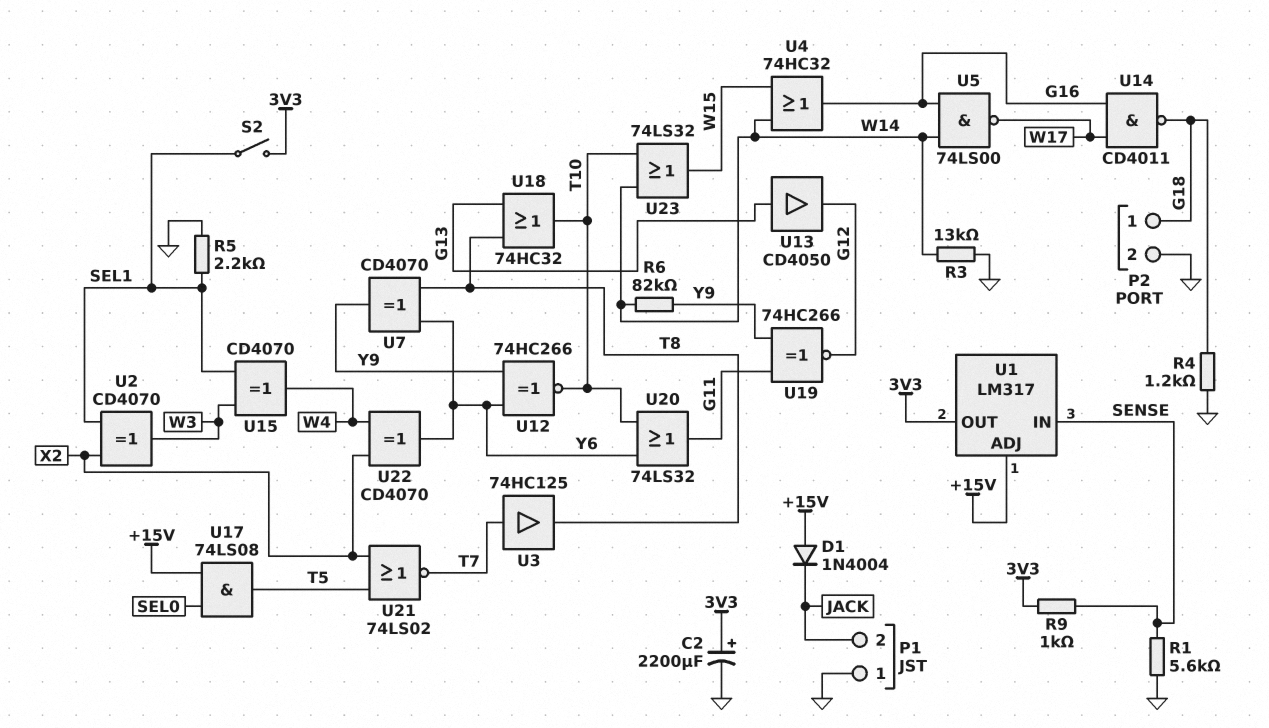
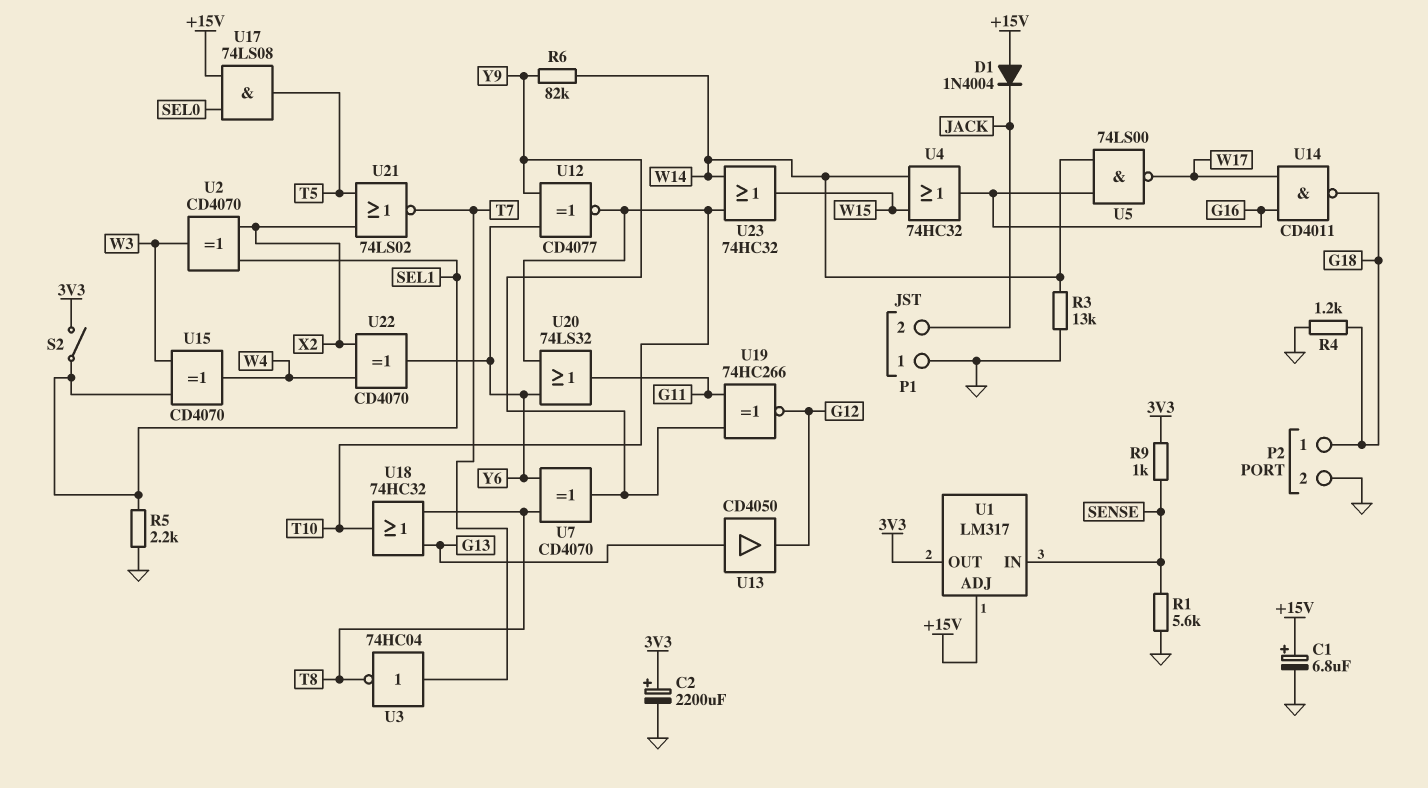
C1: none -> 6.8uF (plus +15V, minus GND)
U3: buffer 74HC125 (in T7, out T8) -> NOT 74HC04 (in T7, out T8)
U12: XNOR 74HC266 (in Y6, in Y9, out T10) -> XNOR CD4077 (in Y6, in Y9, out T10)
U23: OR 74LS32 (in T10, in W14, out W15) -> OR 74HC32 (in T10, in W14, out W15)

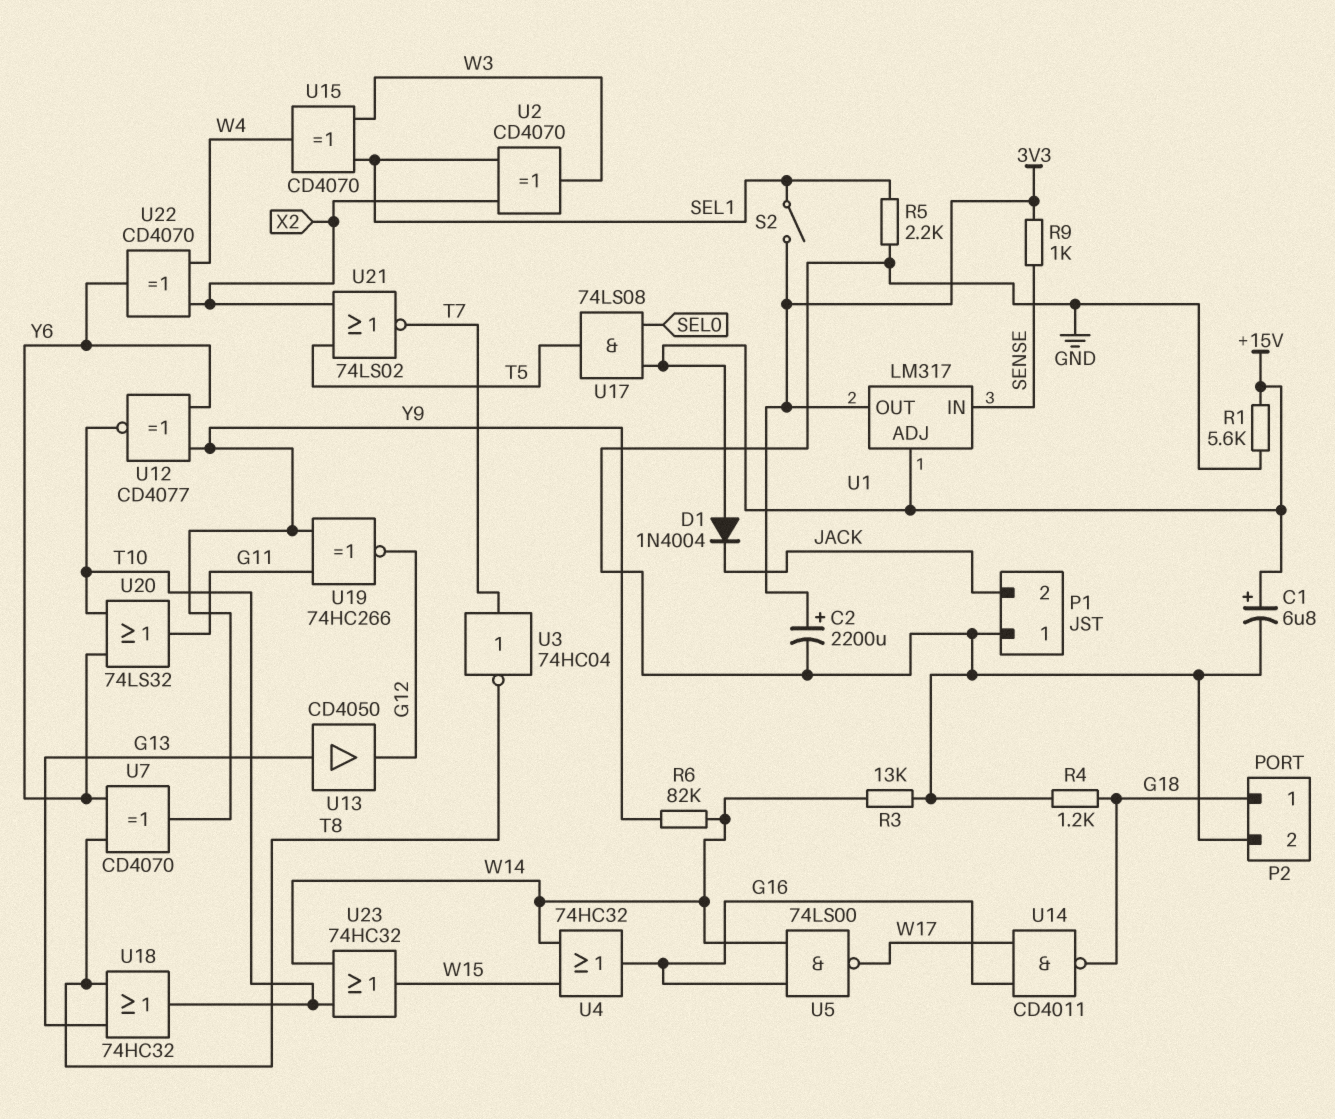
R1: 5.6k (GND, SENSE) -> 5.6k (+15V, GND)

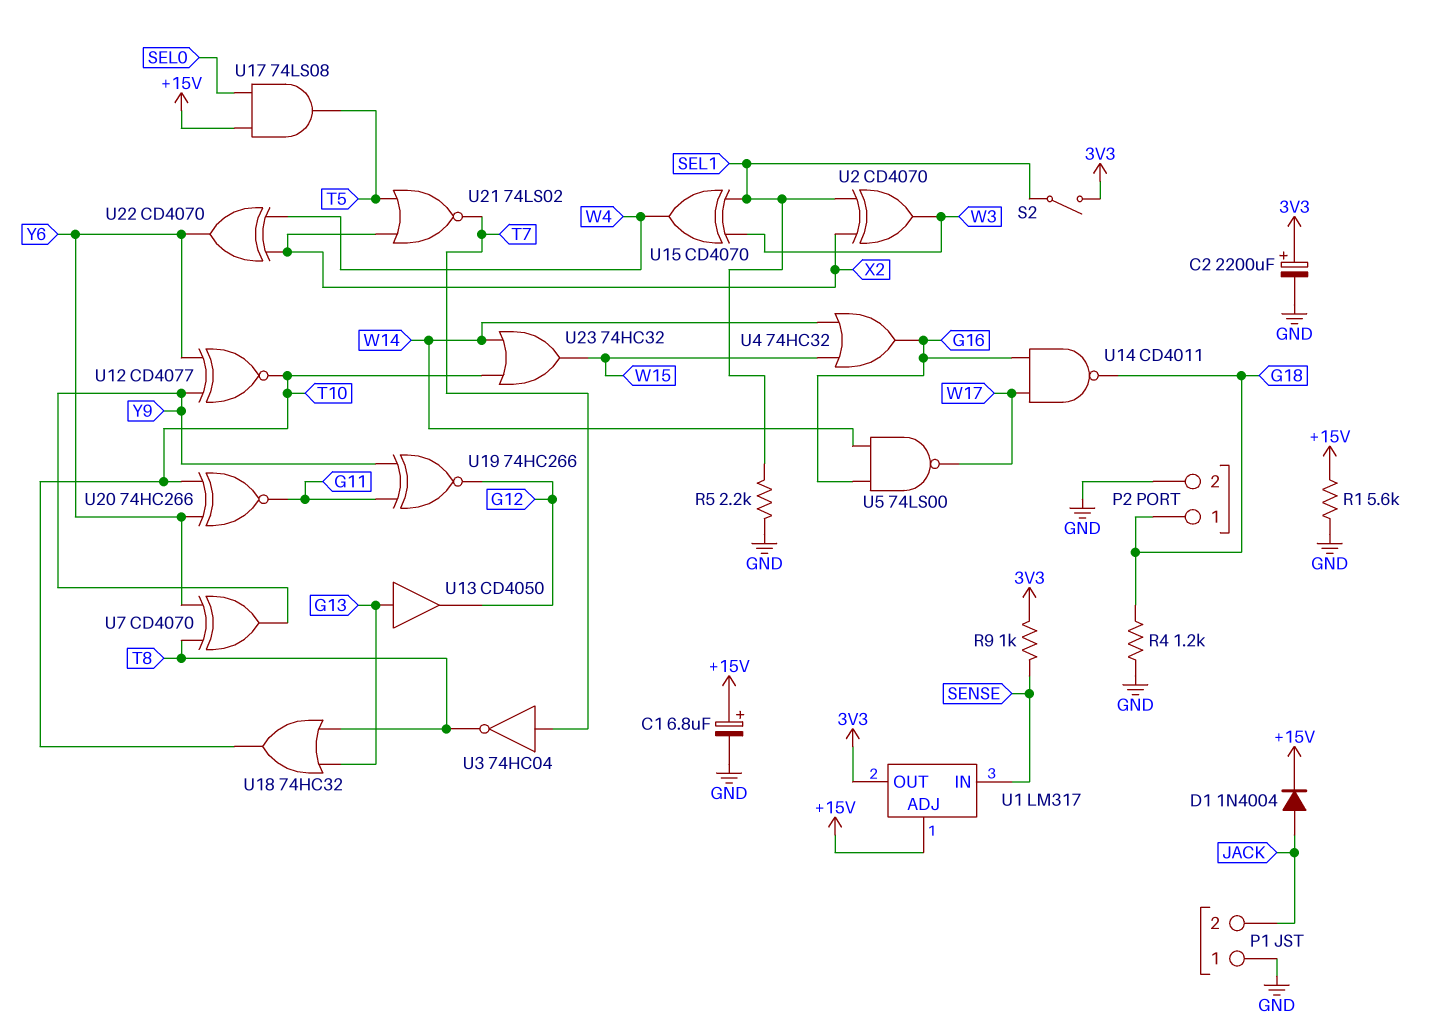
D1: diode 1N4004 (A +15V, K JACK) -> diode 1N4004 (A JACK, K +15V)
R3: 13k (GND, W14) -> none
R6: 82k (W14, Y9) -> none
U20: OR 74LS32 (in T10, in Y6, out G11) -> XNOR 74HC266 (in T10, in Y6, out G11)

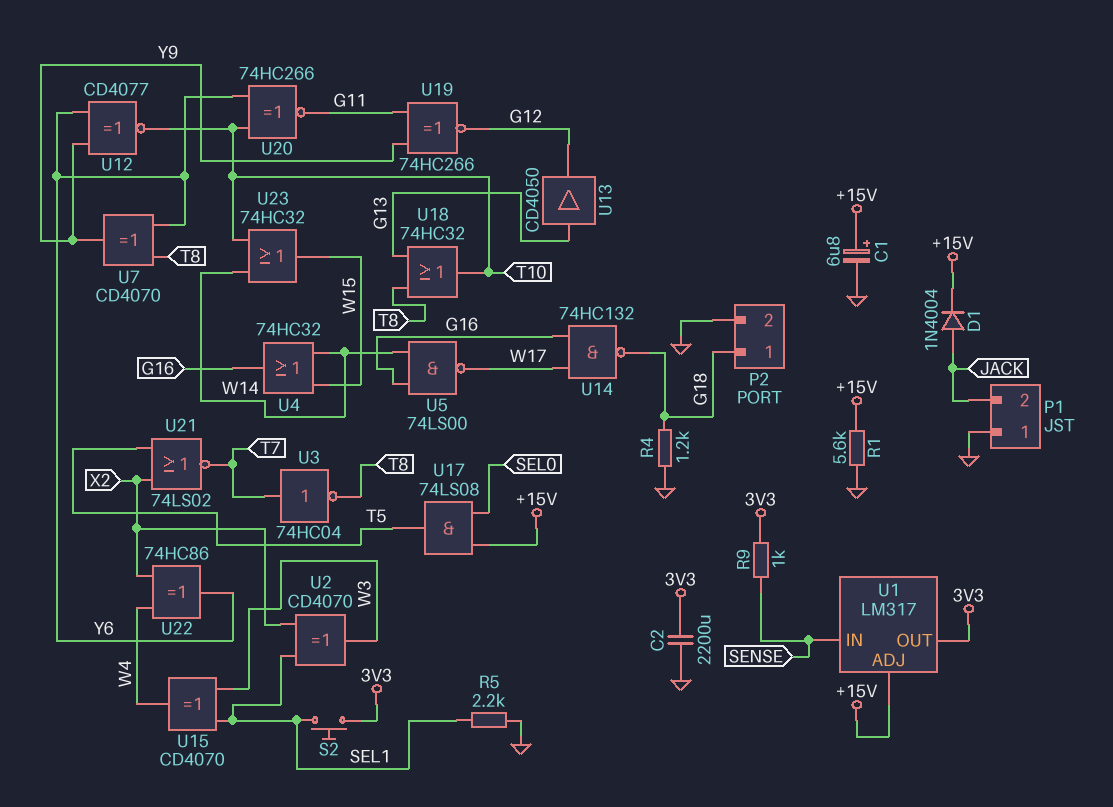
C2: 2200uF (plus 3V3, minus GND) -> 2200uF (3V3, GND)
S2: switch (3V3, SEL1) -> button (3V3, SEL1)
U14: NAND CD4011 (in G16, in W17, out G18) -> NAND 74HC132 (in G16, in W17, out G18)
U22: XOR CD4070 (in W4, in X2, out Y6) -> XOR 74HC86 (in W4, in X2, out Y6)

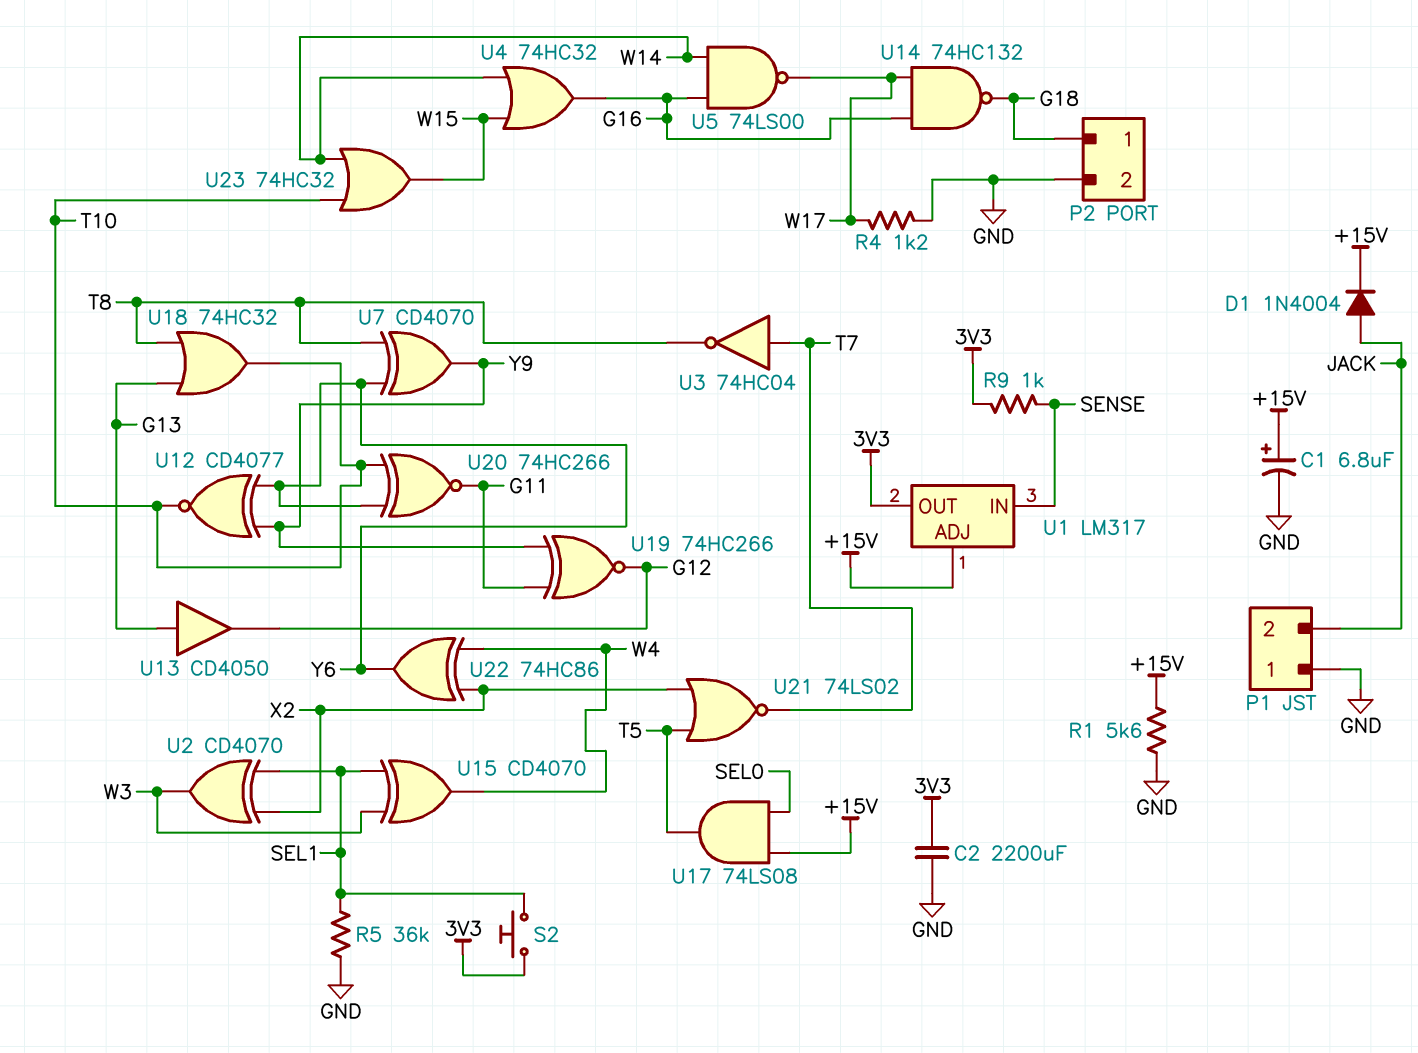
R4: 1.2k (G18, GND) -> 1.2k (GND, W17)
R5: 2.2k (GND, SEL1) -> 36k (GND, SEL1)

